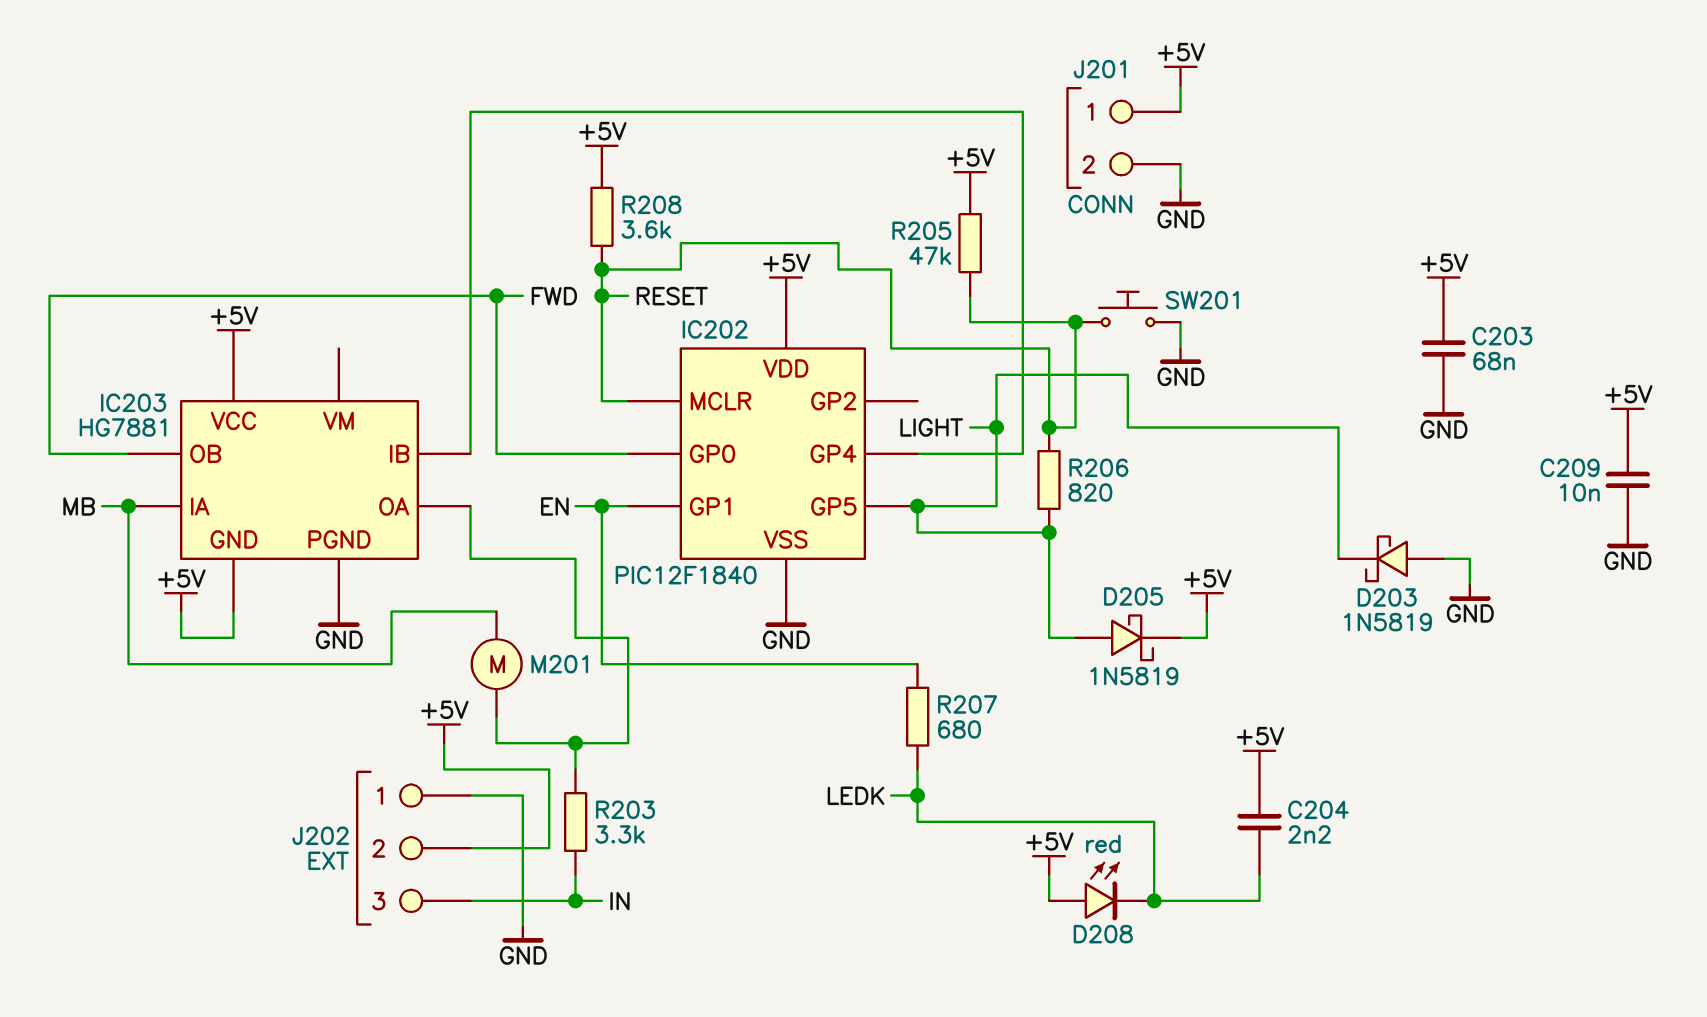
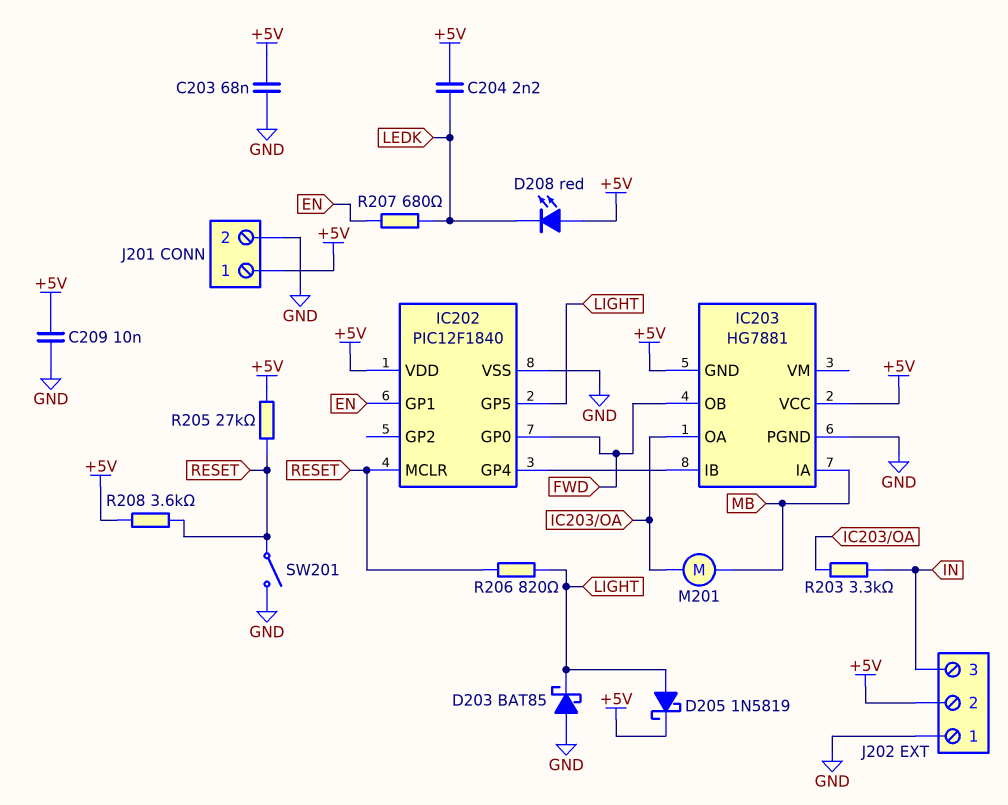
D203: schottky 1N5819 (A GND, K LIGHT) -> schottky BAT85 (A GND, K LIGHT)
R205: 47k (+5V, RESET) -> 27k (+5V, RESET)
SW201: button (GND, RESET) -> switch (GND, RESET)

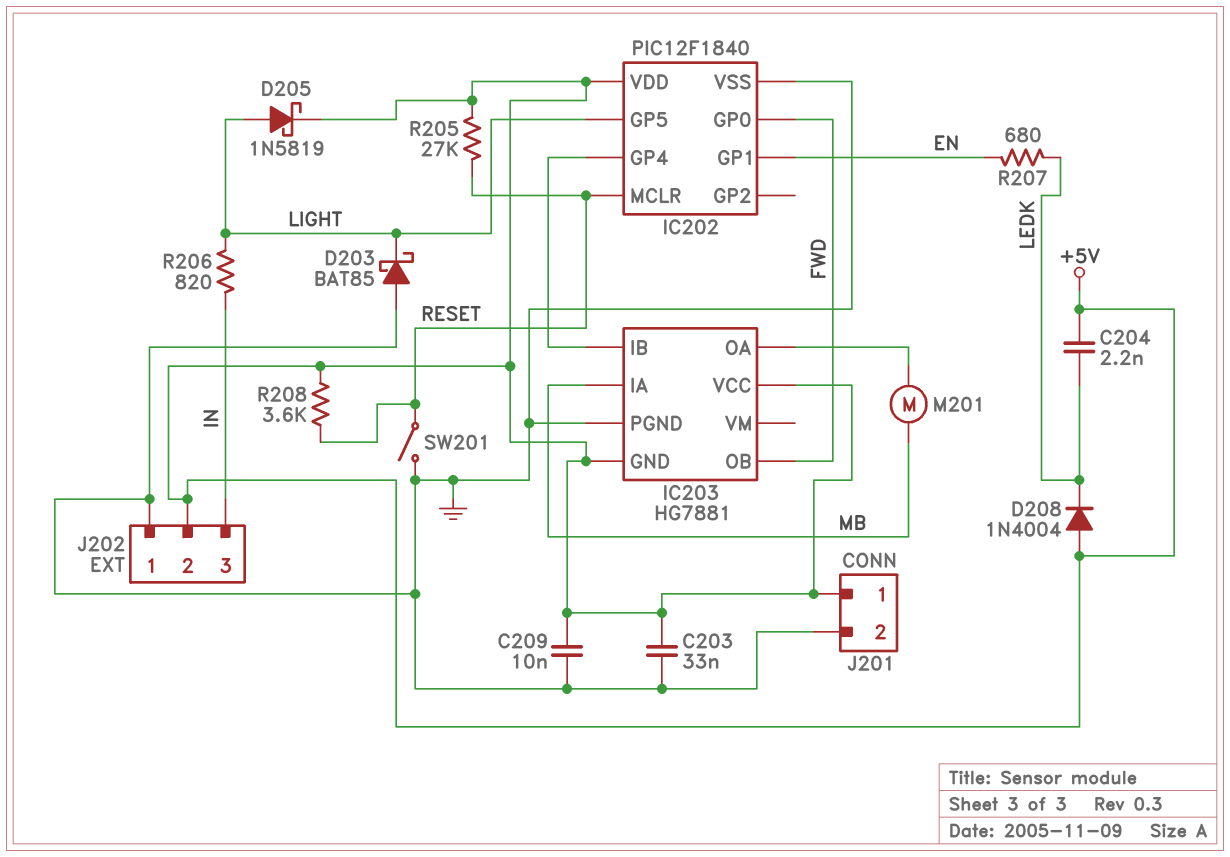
C203: 68nF (+5V, GND) -> 33nF (+5V, GND)
D208: LED red (A +5V, K LEDK) -> diode 1N4004 (A +5V, K LEDK)
R203: 3.3k (IC203/OA, IN) -> none
R206: 820 (LIGHT, RESET) -> 820 (IN, LIGHT)

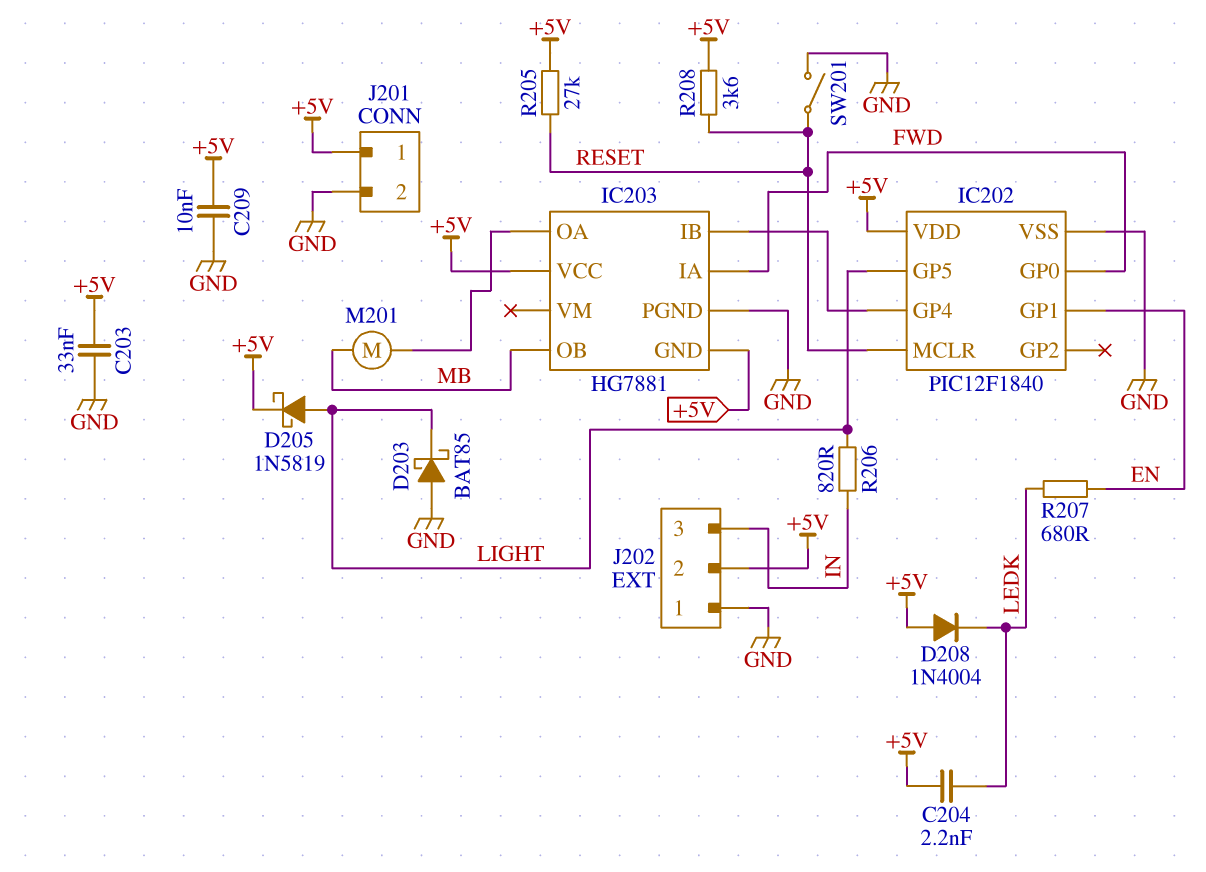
IC203 pin IA: MB -> FWD
IC203 pin OB: FWD -> MB

